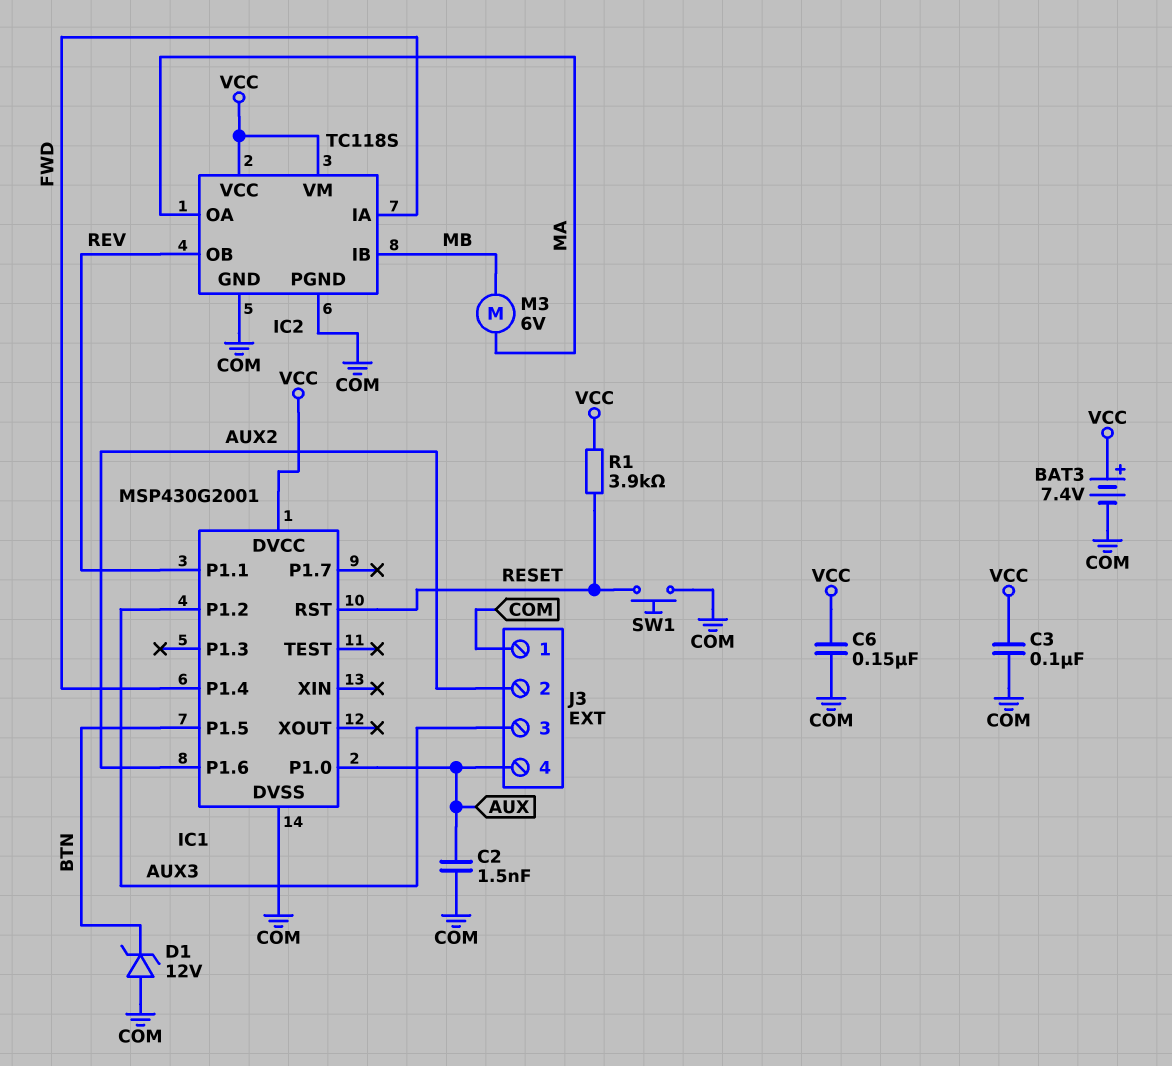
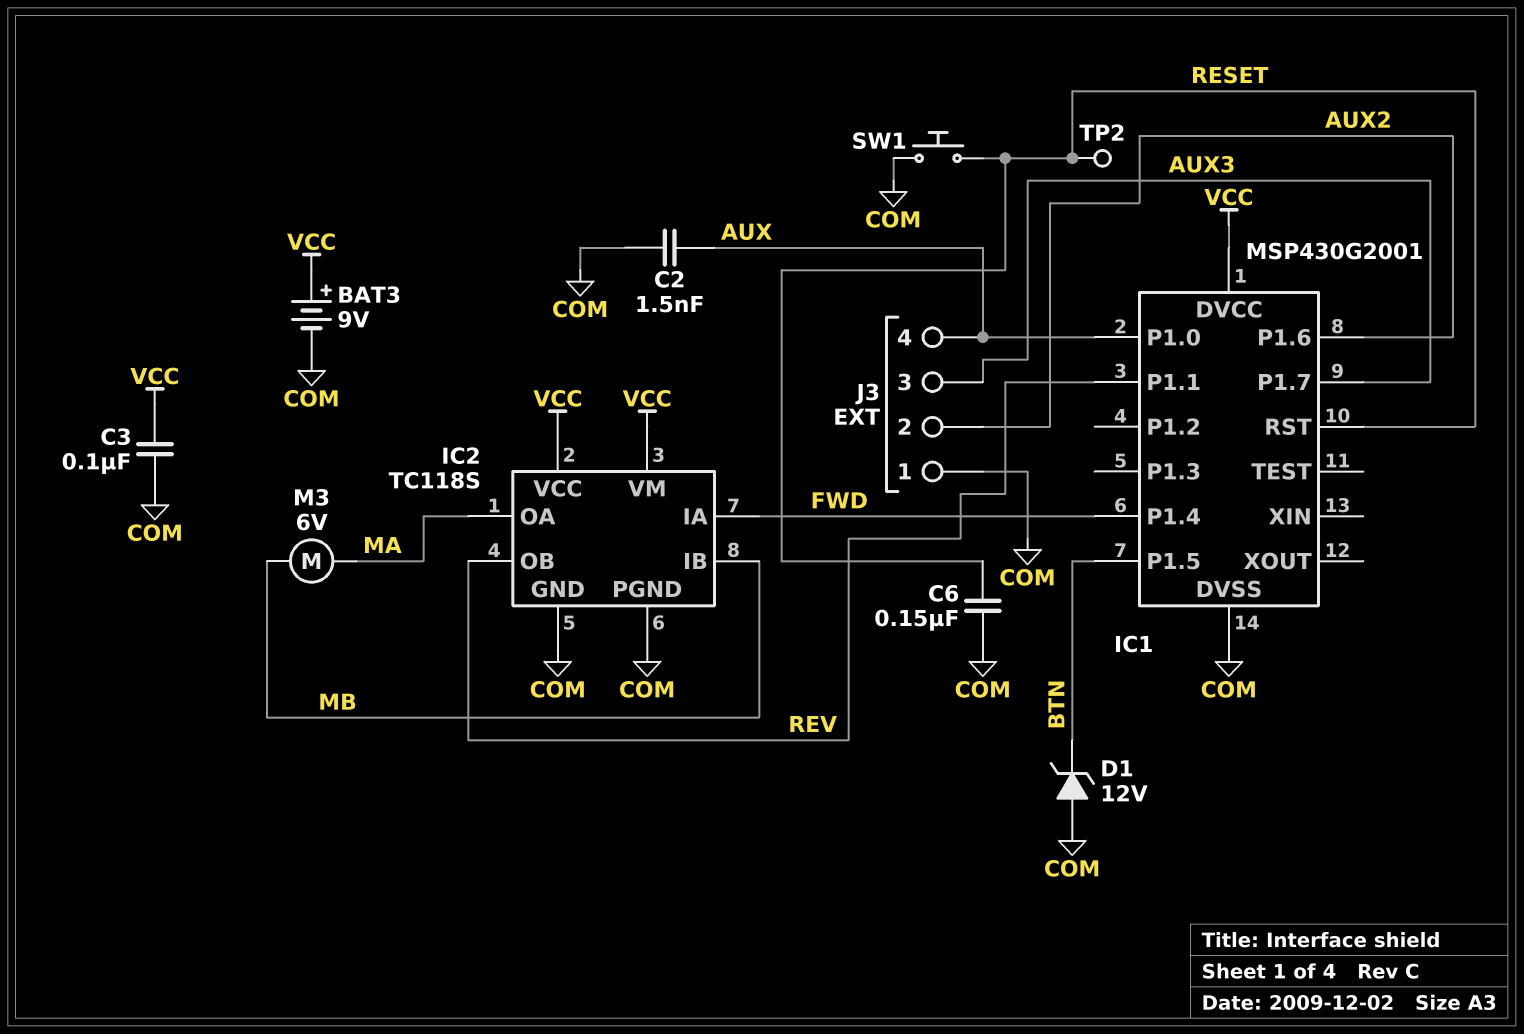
BAT3: 7.4V (plus VCC, minus COM) -> 9V (plus VCC, minus COM)
C6: 150nF (COM, VCC) -> 150nF (COM, RESET)
IC1 pin P1.2: AUX3 -> none
IC1 pin P1.7: none -> AUX3
R1: 3.9k (RESET, VCC) -> none
TP2: none -> test point (RESET)

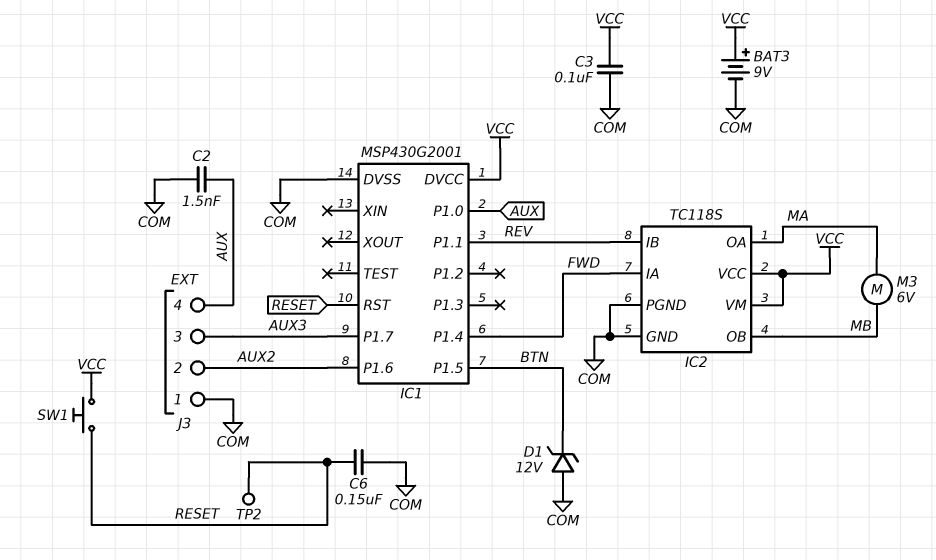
IC2 pin IB: MB -> REV
IC2 pin OB: REV -> MB
SW1: button (COM, RESET) -> button (RESET, VCC)

